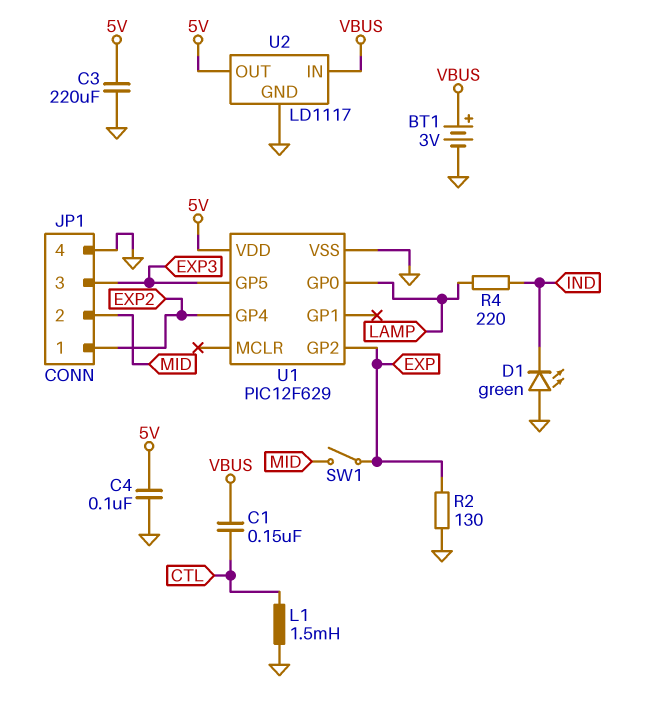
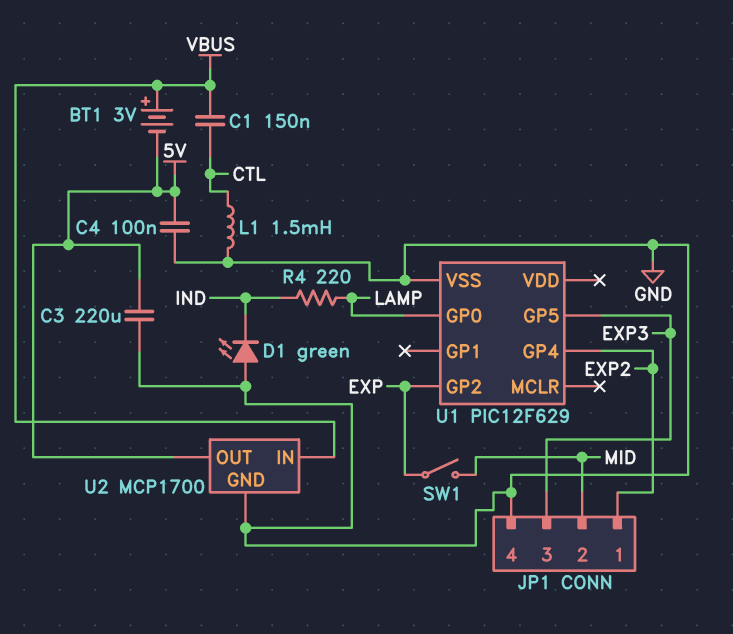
BT1: 3V (plus VBUS, minus GND) -> 3V (plus VBUS, minus 5V)
R2: 130 (EXP, GND) -> none
U1 pin VDD: 5V -> none
U2: LD1117 -> MCP1700

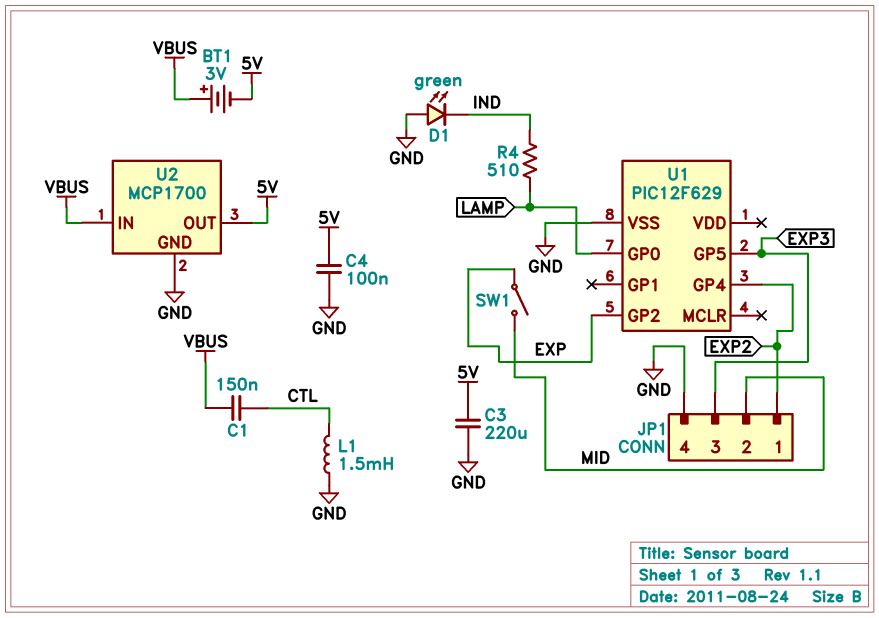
R4: 220 (IND, LAMP) -> 510 (IND, LAMP)

